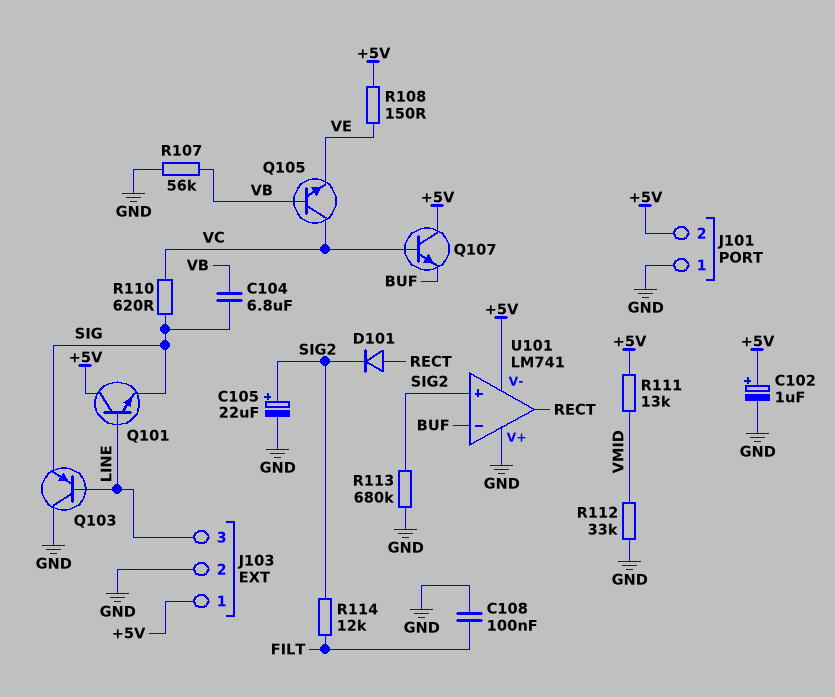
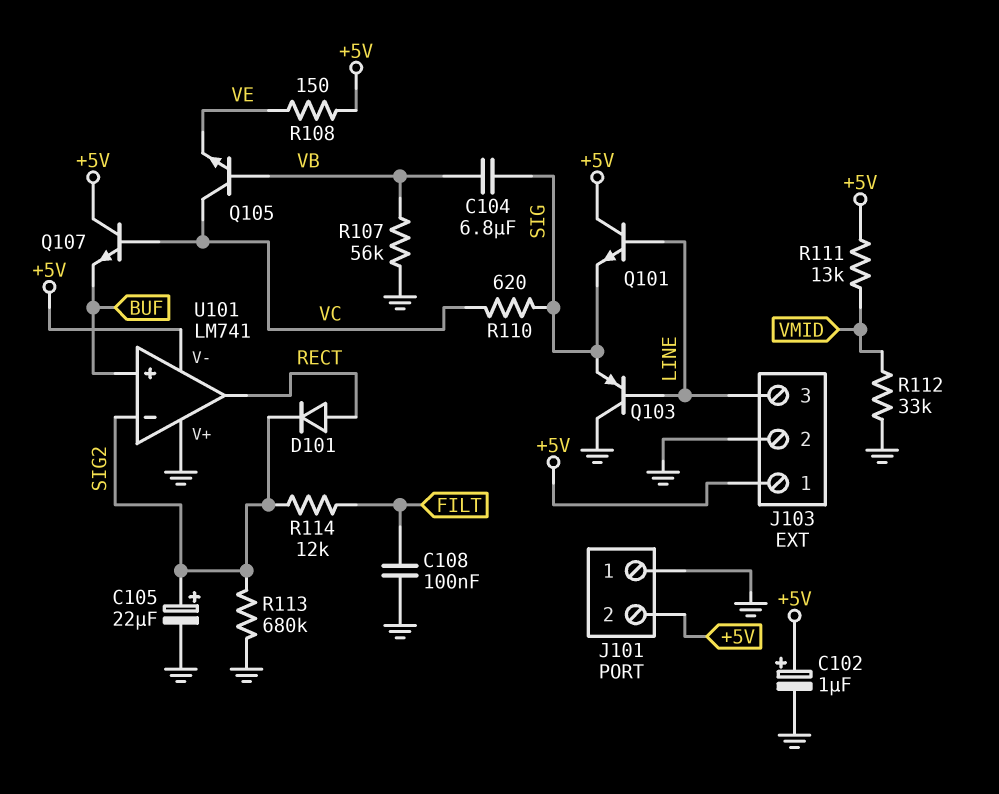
U101 pin in+: SIG2 -> BUF
U101 pin in-: BUF -> SIG2

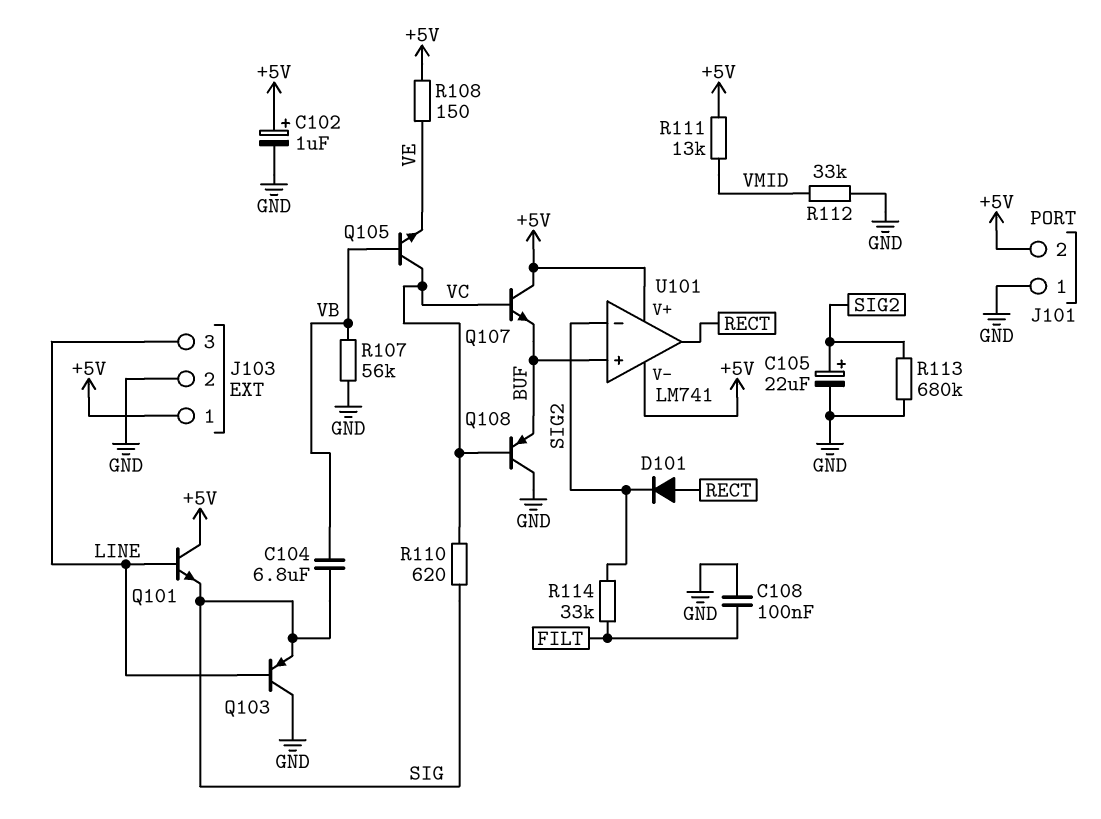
Q108: none -> PNP (B VC, C GND, E BUF)
R114: 12k (FILT, SIG2) -> 33k (FILT, SIG2)
U101 pin V+: GND -> +5V

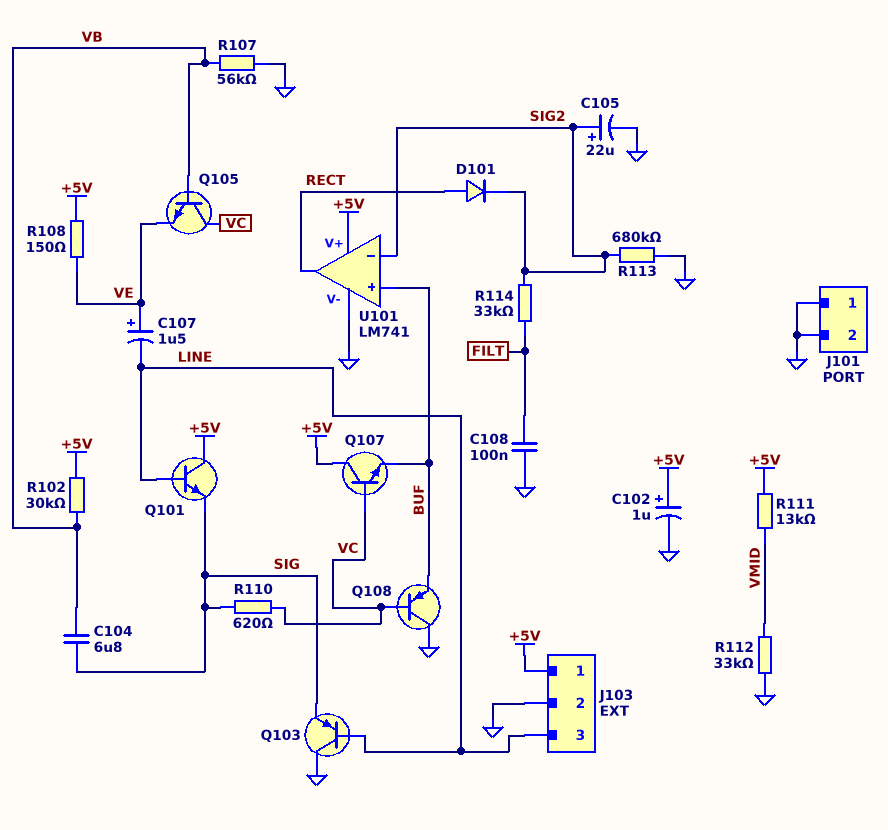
C107: none -> 1.5uF (plus VE, minus LINE)
J101 pin 2: +5V -> GND
R102: none -> 30k (+5V, VB)
U101 pin V-: +5V -> GND

